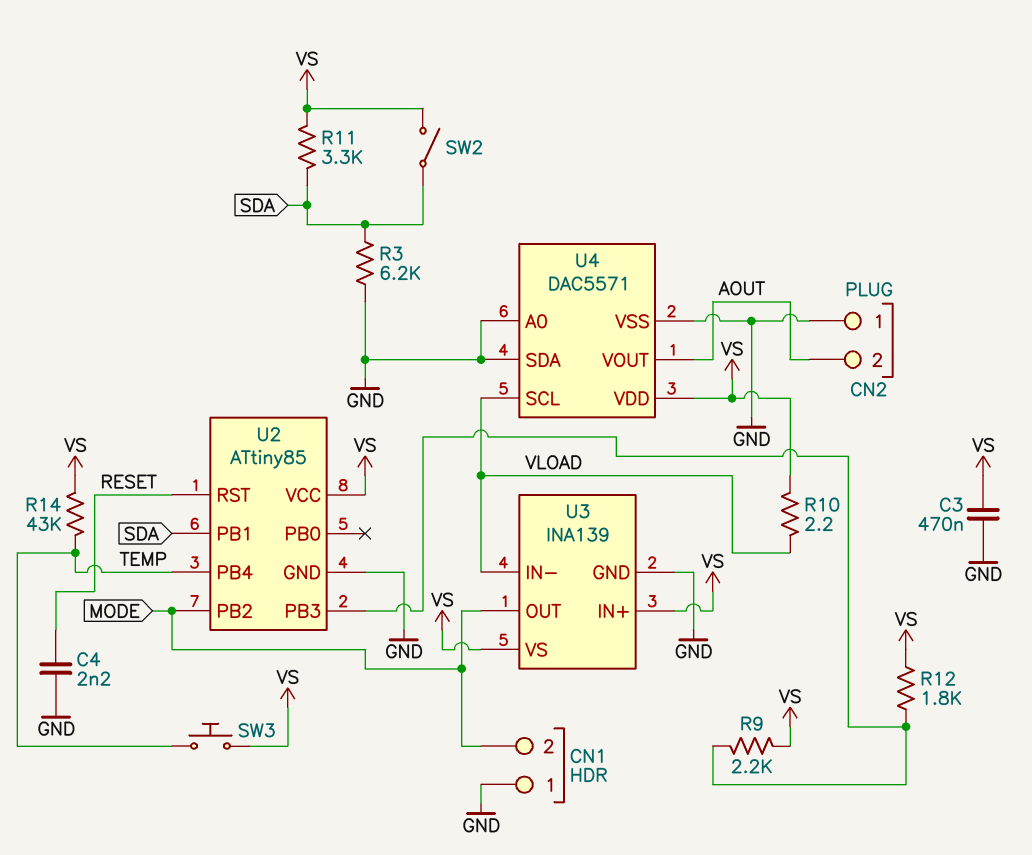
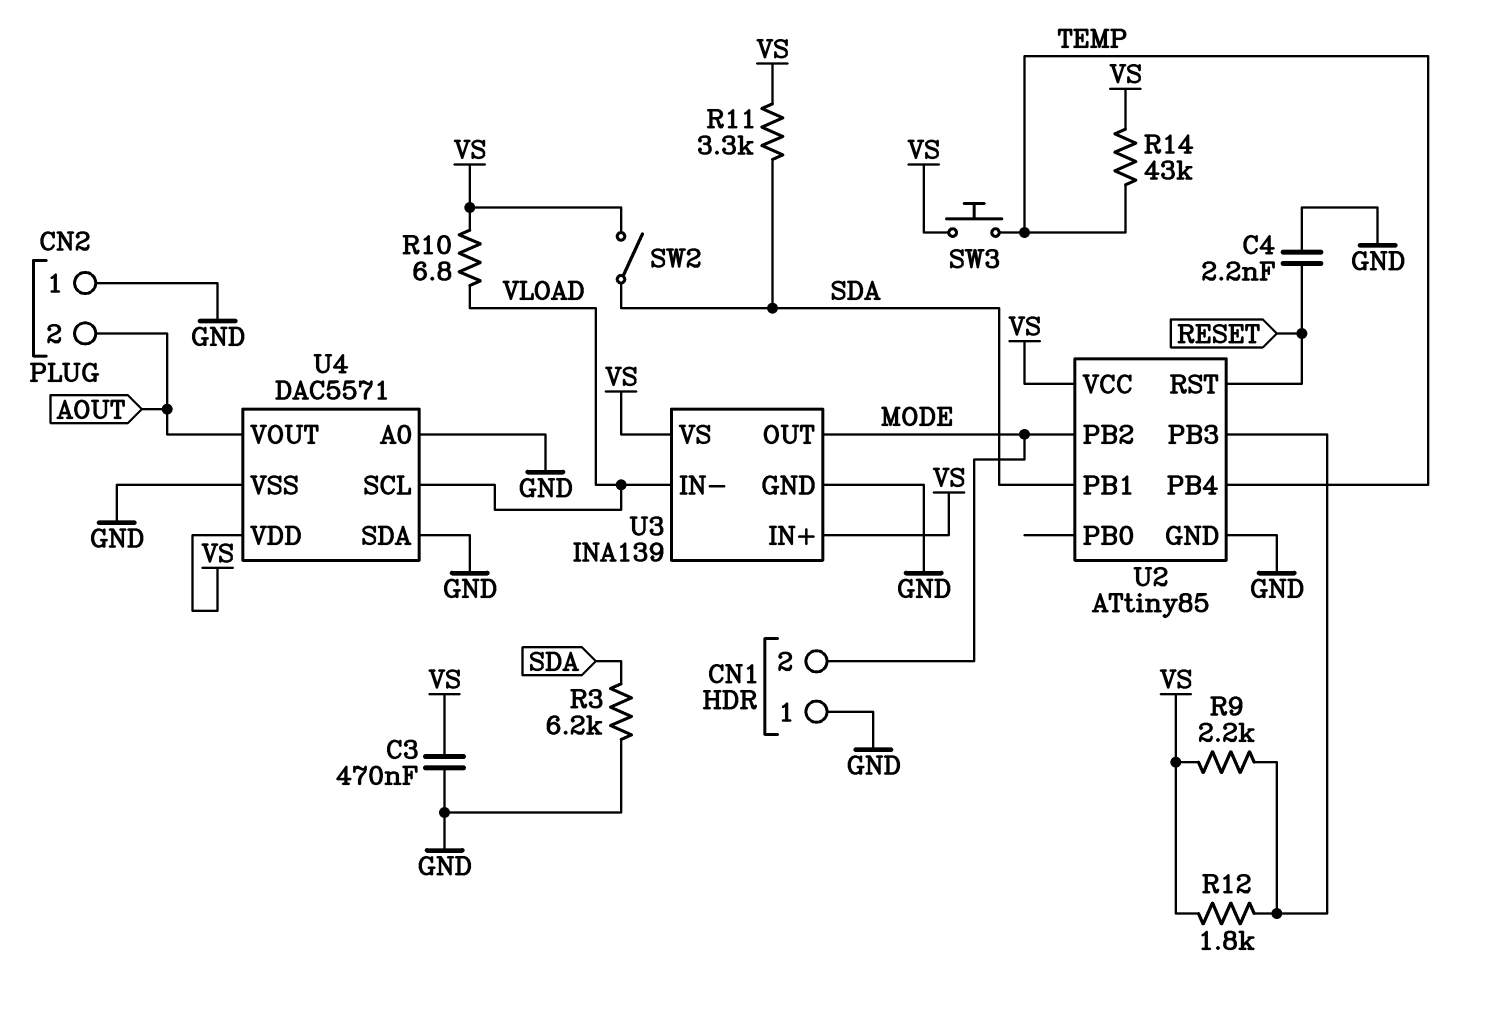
R10: 2.2 (VLOAD, VS) -> 6.8 (VLOAD, VS)

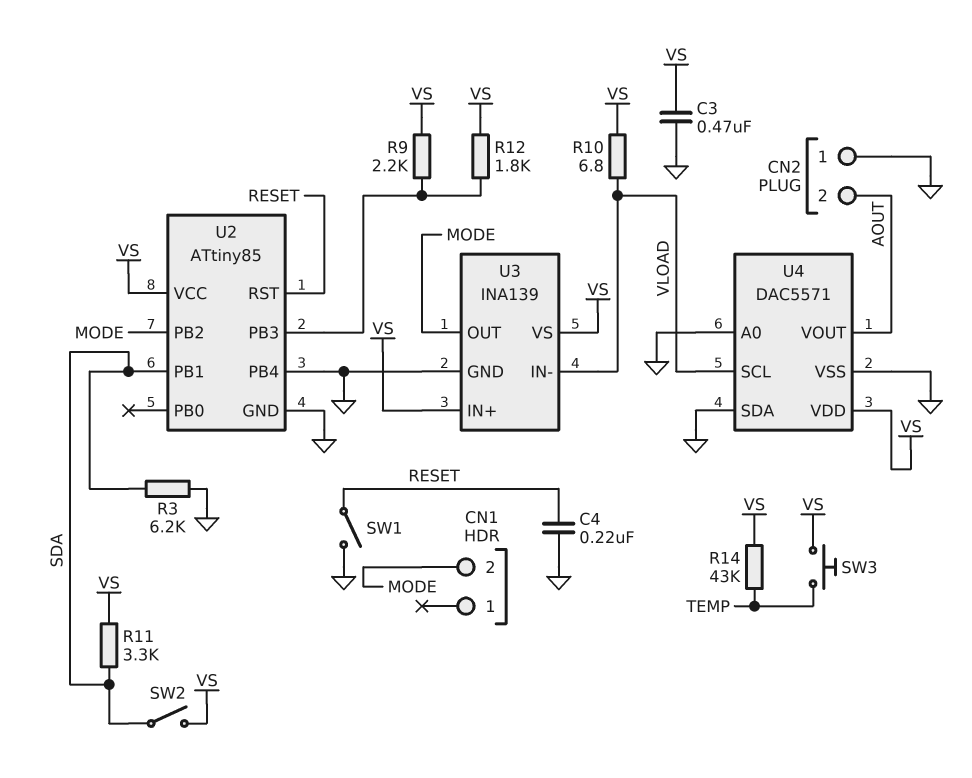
C4: 2.2nF (GND, RESET) -> 220nF (GND, RESET)
CN1 pin 1: GND -> none
SW1: none -> switch (GND, RESET)
U2 pin PB4: TEMP -> GND

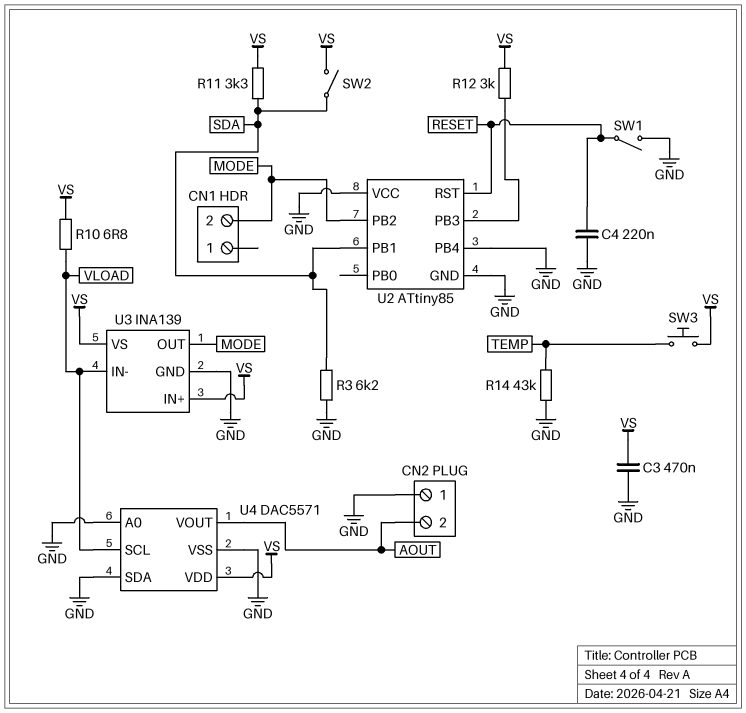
R9: 2.2k (U2/PB3, VS) -> none
R12: 1.8k (U2/PB3, VS) -> 3k (U2/PB3, VS)
R14: 43k (TEMP, VS) -> 43k (GND, TEMP)
U2 pin VCC: VS -> GND

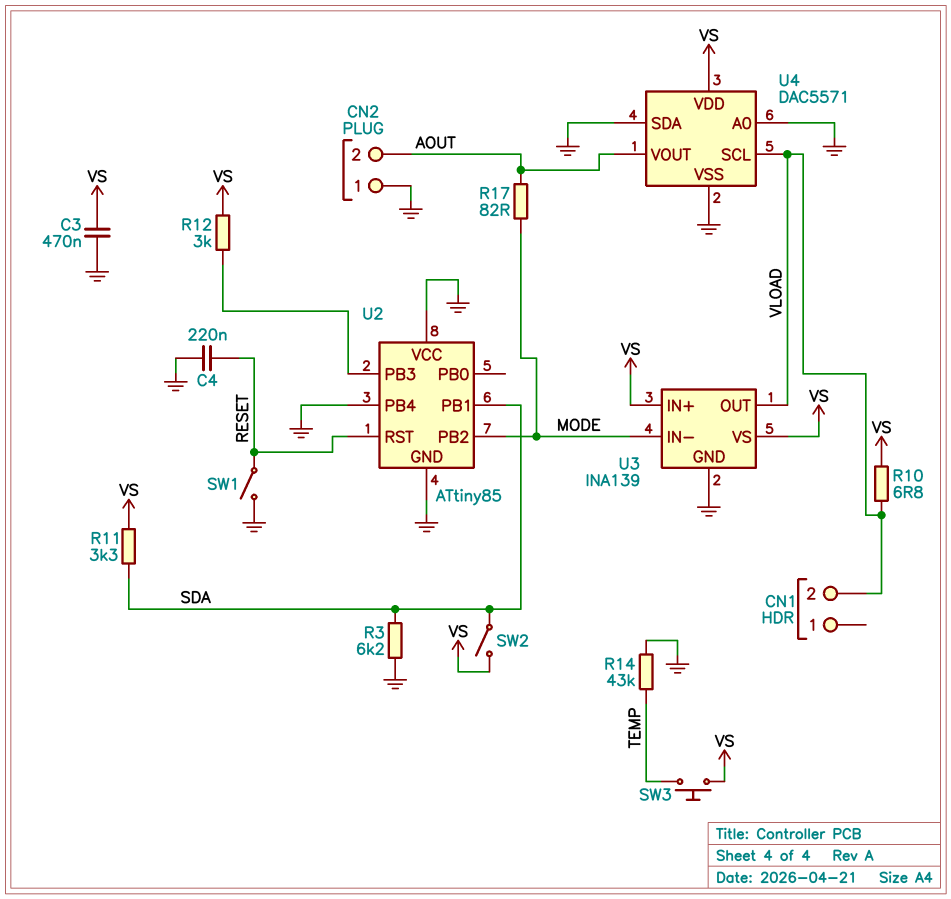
CN1 pin 2: MODE -> VLOAD
R17: none -> 82 (AOUT, MODE)
U3 pin IN-: VLOAD -> MODE
U3 pin OUT: MODE -> VLOAD

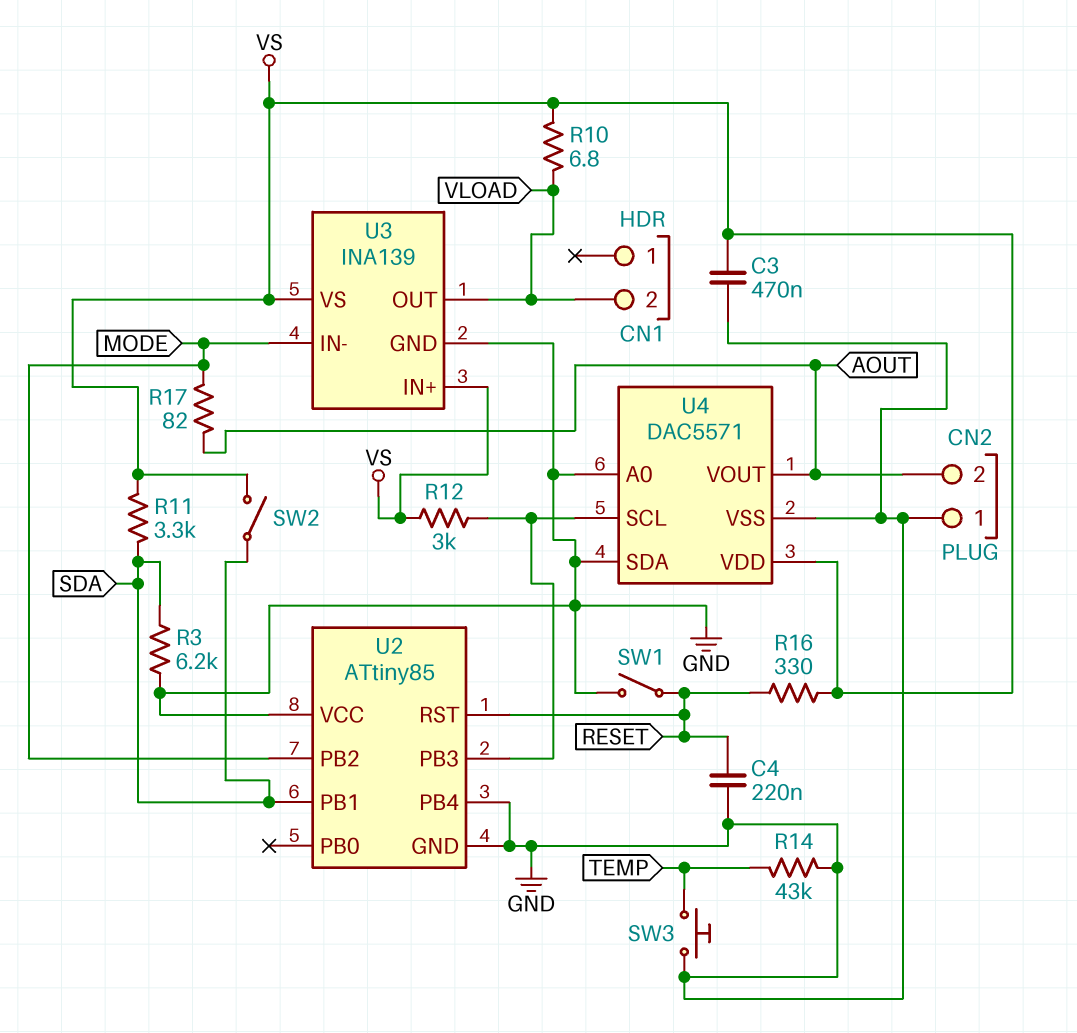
R16: none -> 330 (RESET, VS)
SW3: button (TEMP, VS) -> button (GND, TEMP)
U4 pin SCL: VLOAD -> U2/PB3

